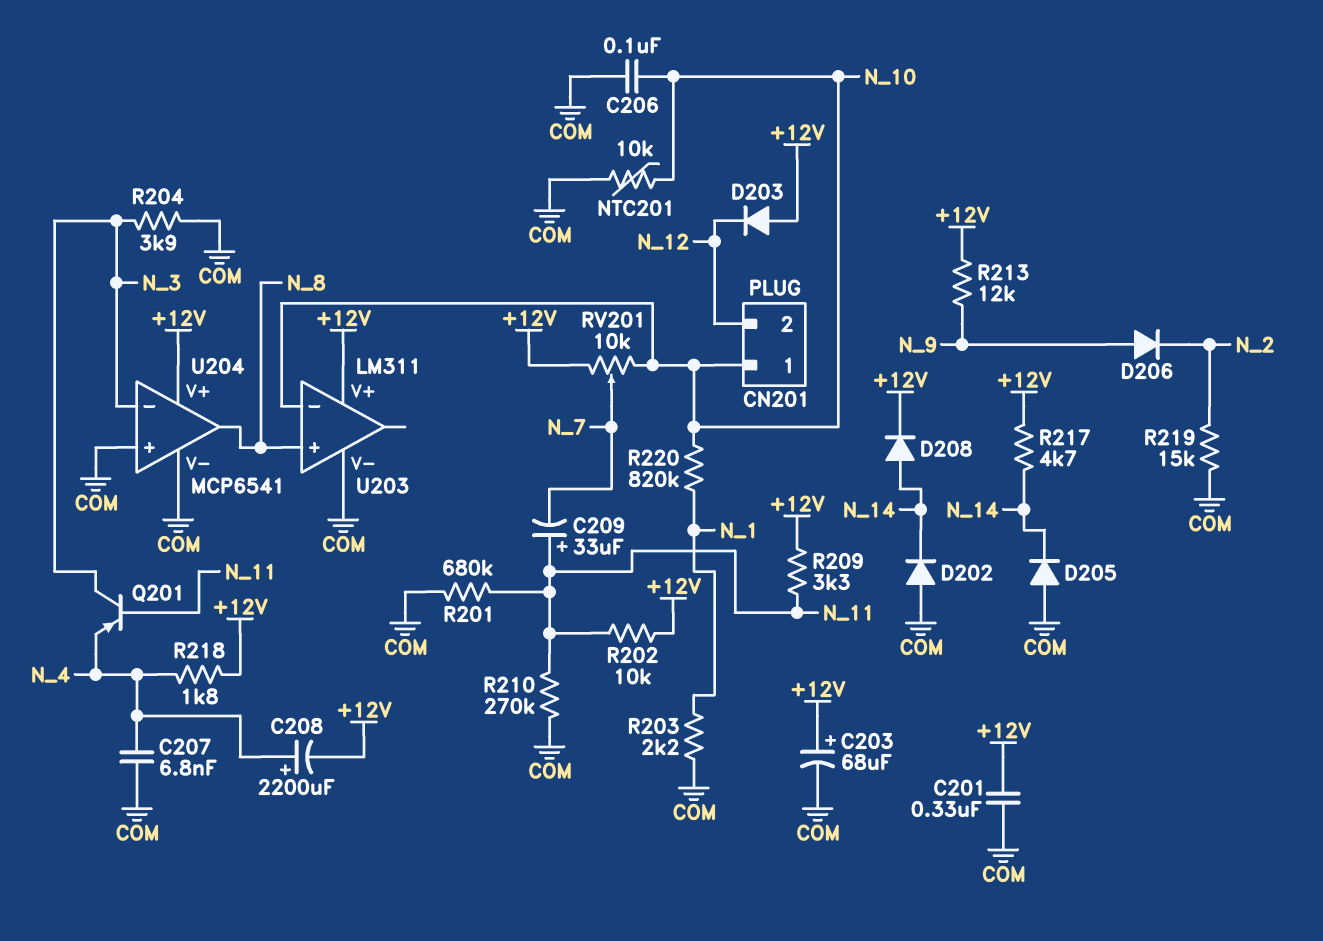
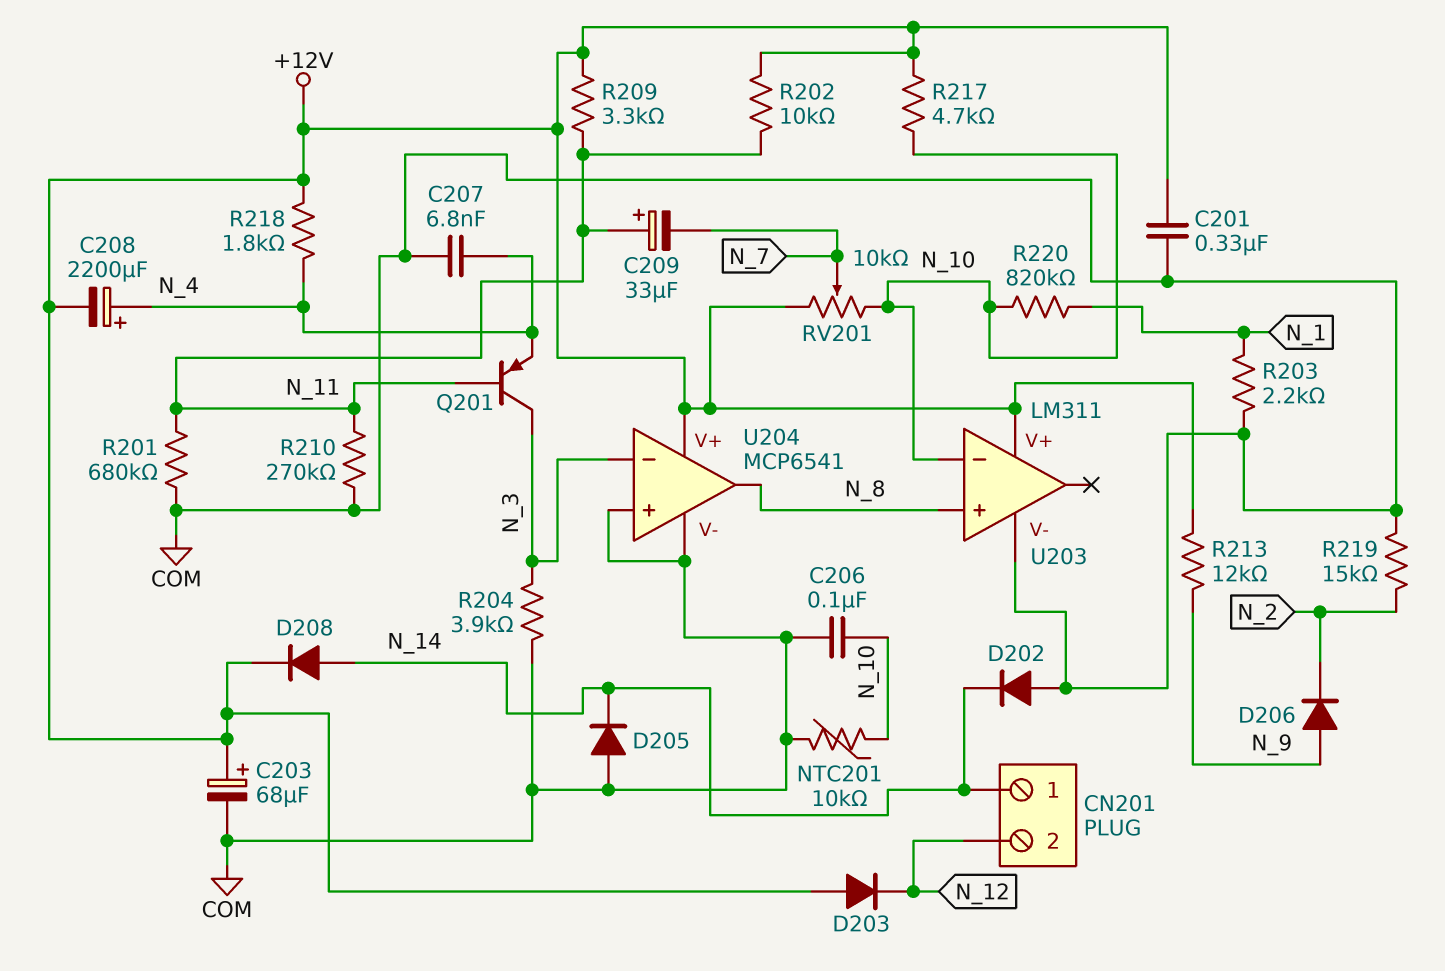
CN201 pin 1: N_10 -> N_14
R217: 4.7k (+12V, N_14) -> 4.7k (+12V, N_10)

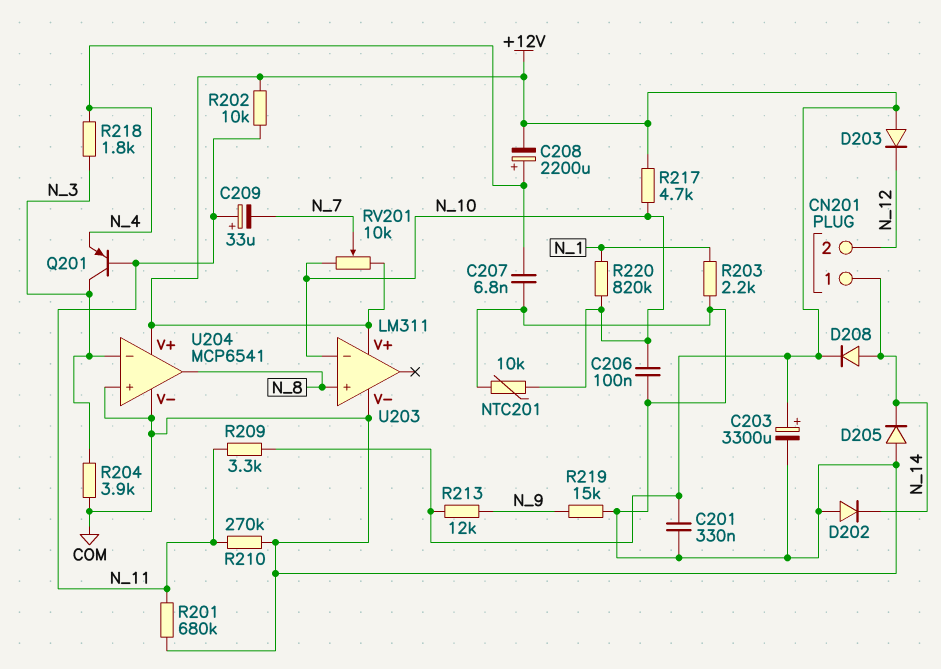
C203: 68uF (plus +12V, minus COM) -> 3300uF (plus +12V, minus COM)
D206: diode (A N_9, K N_2) -> none
R218: 1.8k (+12V, N_4) -> 1.8k (N_3, N_4)
R219: 15k (COM, N_2) -> 15k (COM, N_9)

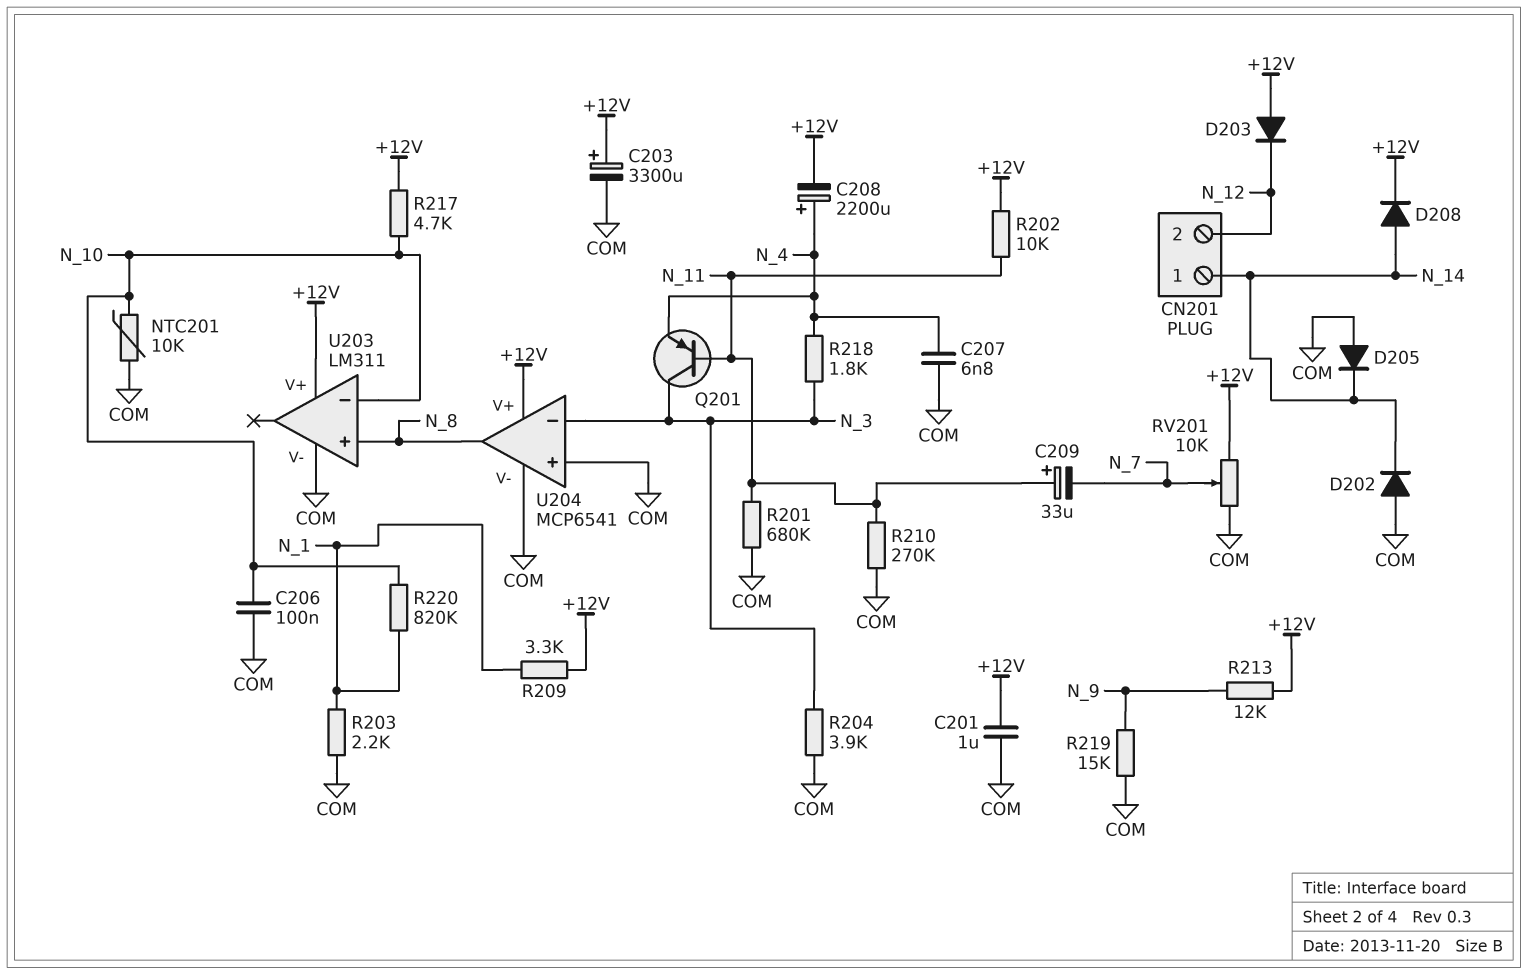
C201: 330nF (+12V, COM) -> 1uF (+12V, COM)
R209: 3.3k (+12V, N_11) -> 3.3k (+12V, N_1)
RV201: 10k (+12V, N_10, wiper N_7) -> 10k (+12V, COM, wiper N_7)

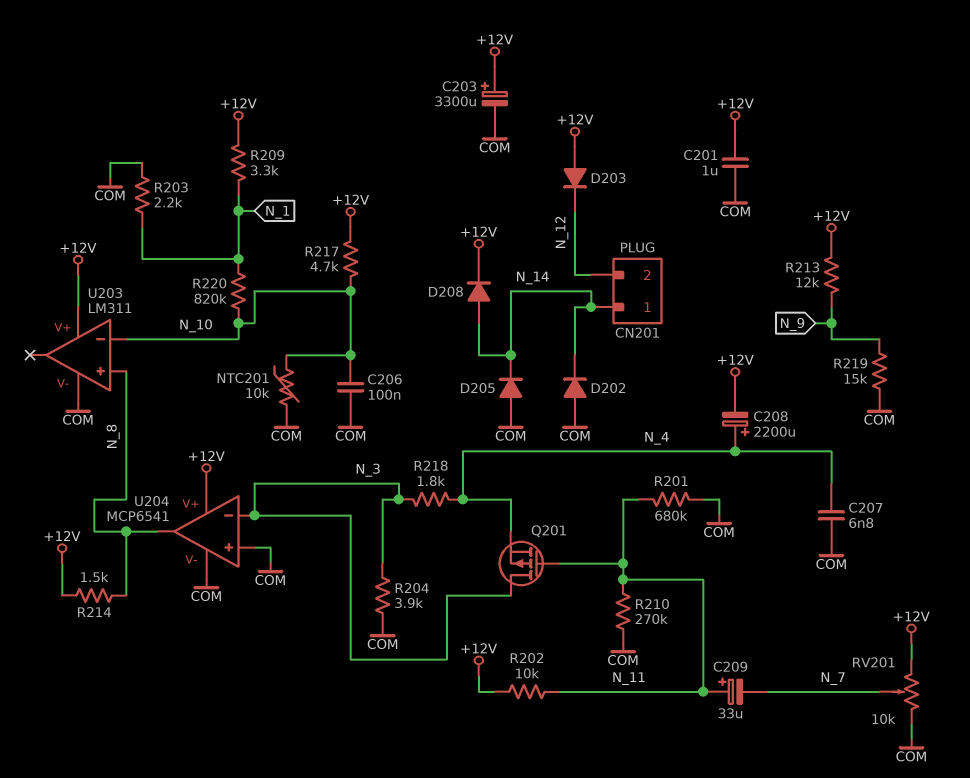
Q201: PNP (B N_11, C N_3, E N_4) -> PMOS (G N_11, D N_3, S N_4)
R214: none -> 1.5k (+12V, N_8)

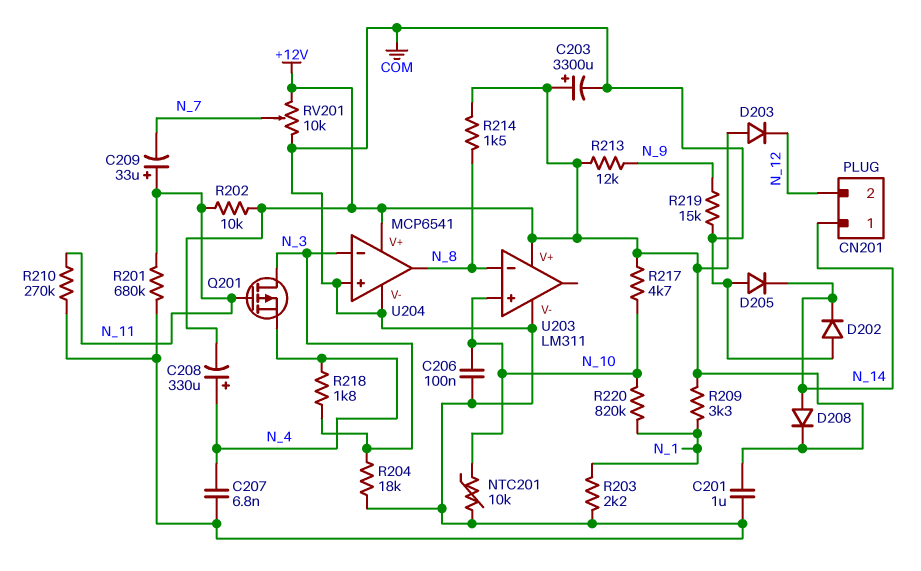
C208: 2200uF (plus N_4, minus +12V) -> 330uF (plus N_4, minus +12V)
R204: 3.9k (COM, N_3) -> 18k (COM, N_3)
U203 pin in+: N_8 -> N_10
U203 pin in-: N_10 -> N_8

